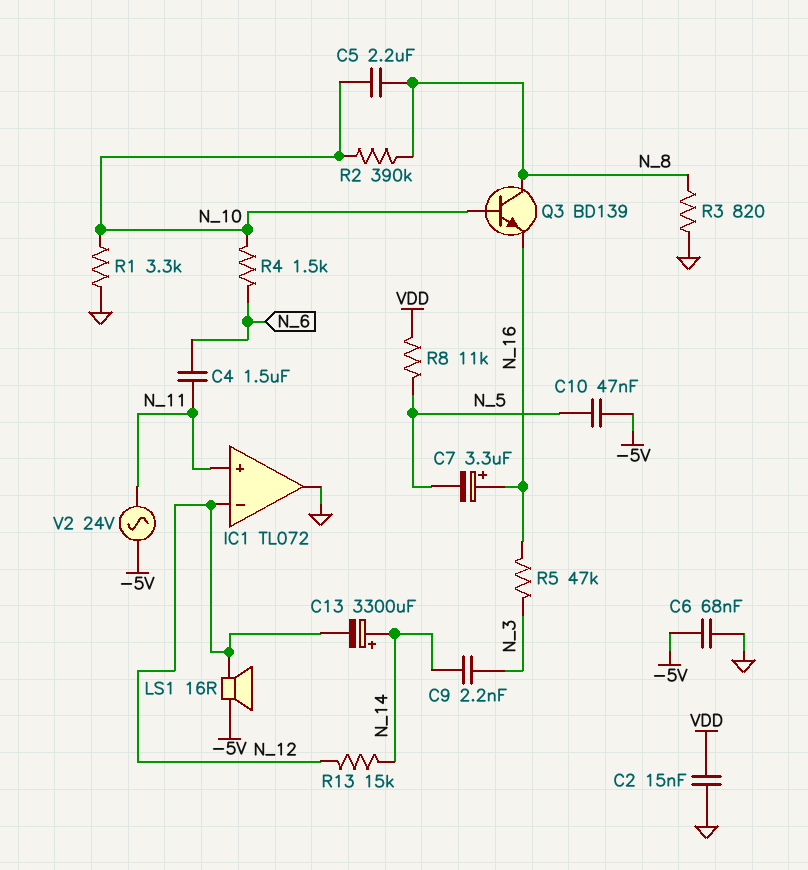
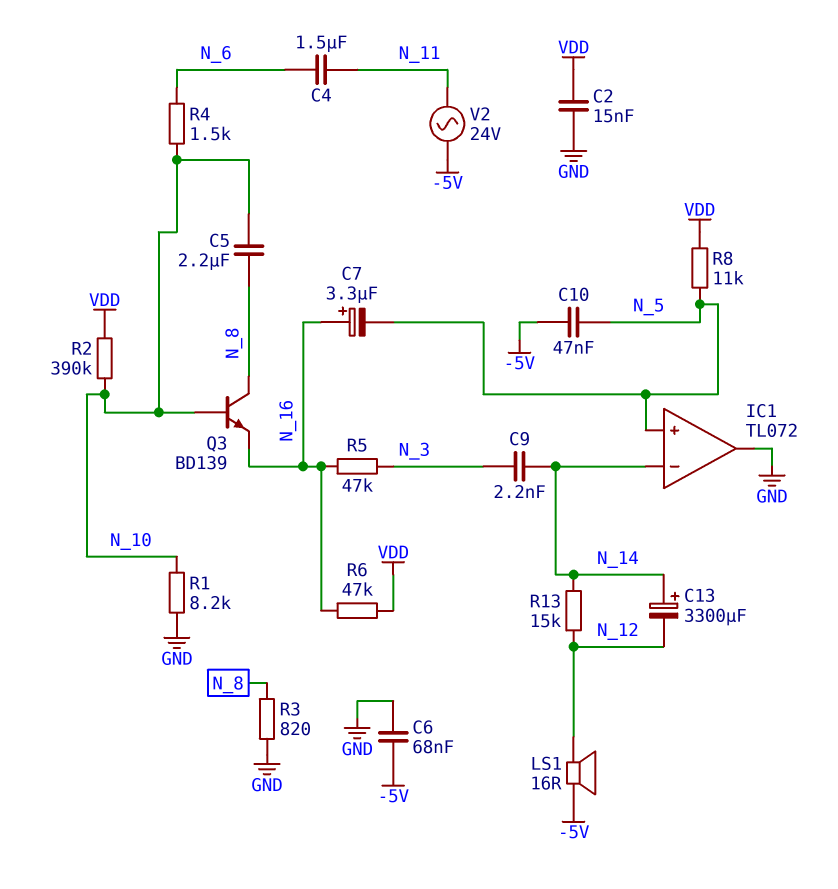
IC1 pin in+: N_11 -> N_5
IC1 pin in-: N_12 -> N_14
R1: 3.3k (GND, N_10) -> 8.2k (GND, N_10)
R2: 390k (N_8, N_10) -> 390k (N_10, VDD)
R6: none -> 47k (N_16, VDD)

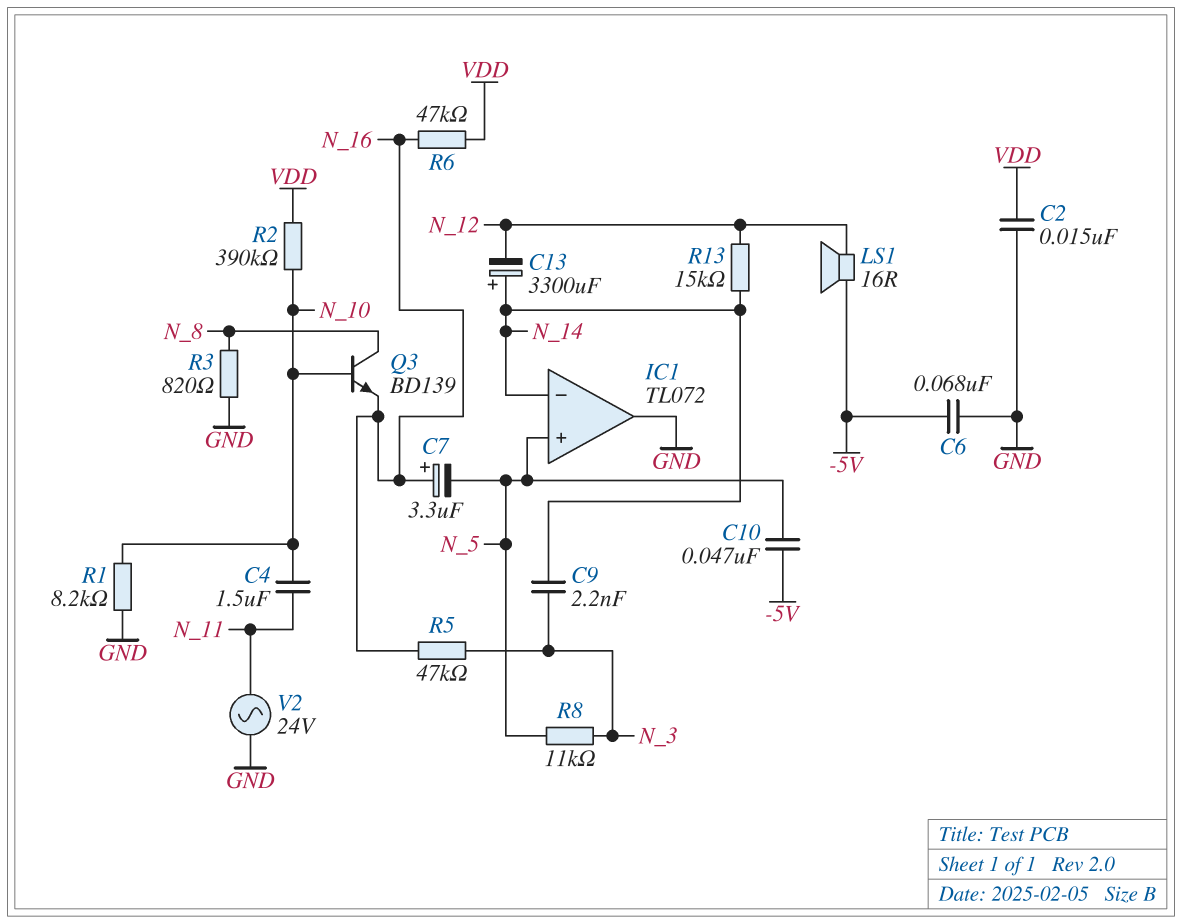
C4: 1.5uF (N_6, N_11) -> 1.5uF (N_10, N_11)
C5: 2.2uF (N_8, N_10) -> none
R4: 1.5k (N_6, N_10) -> none
R8: 11k (N_5, VDD) -> 11k (N_3, N_5)
V2: AC 24V (-5V, N_11) -> AC 24V (GND, N_11)

